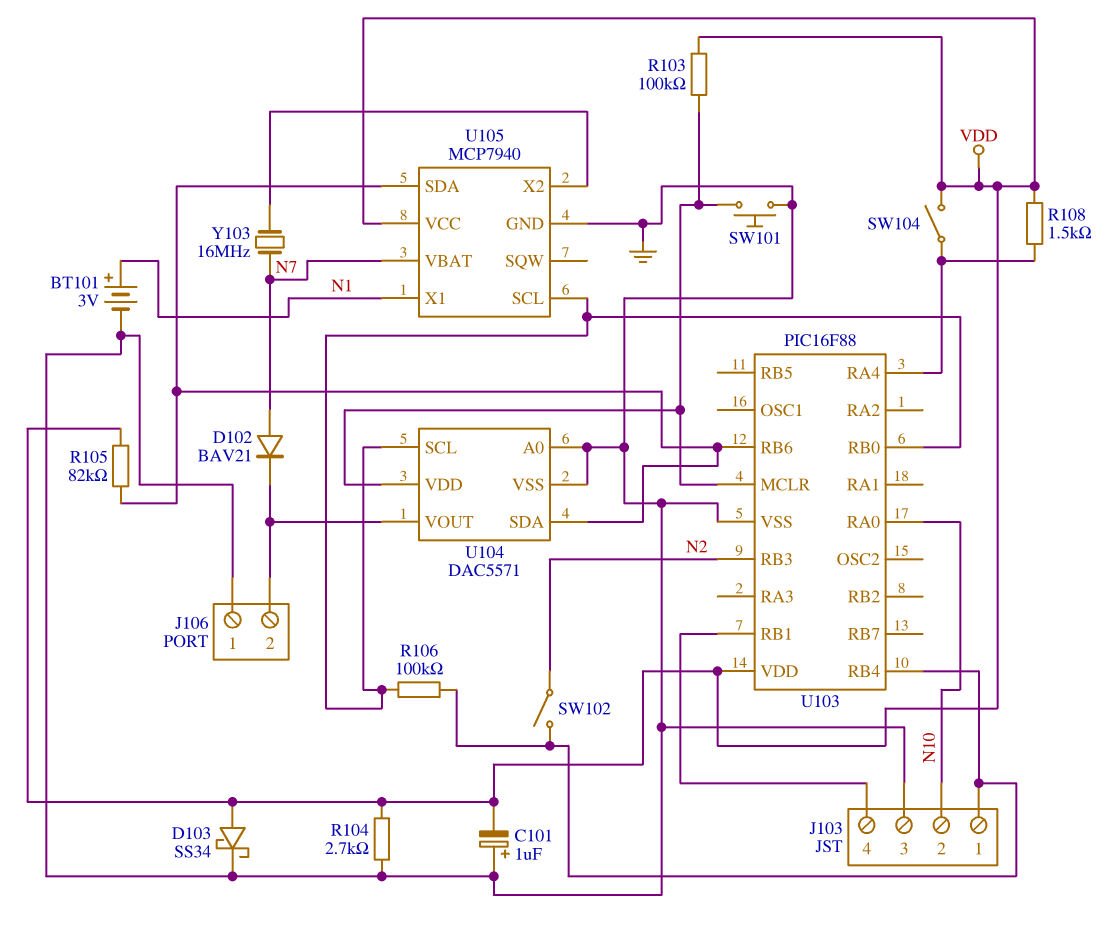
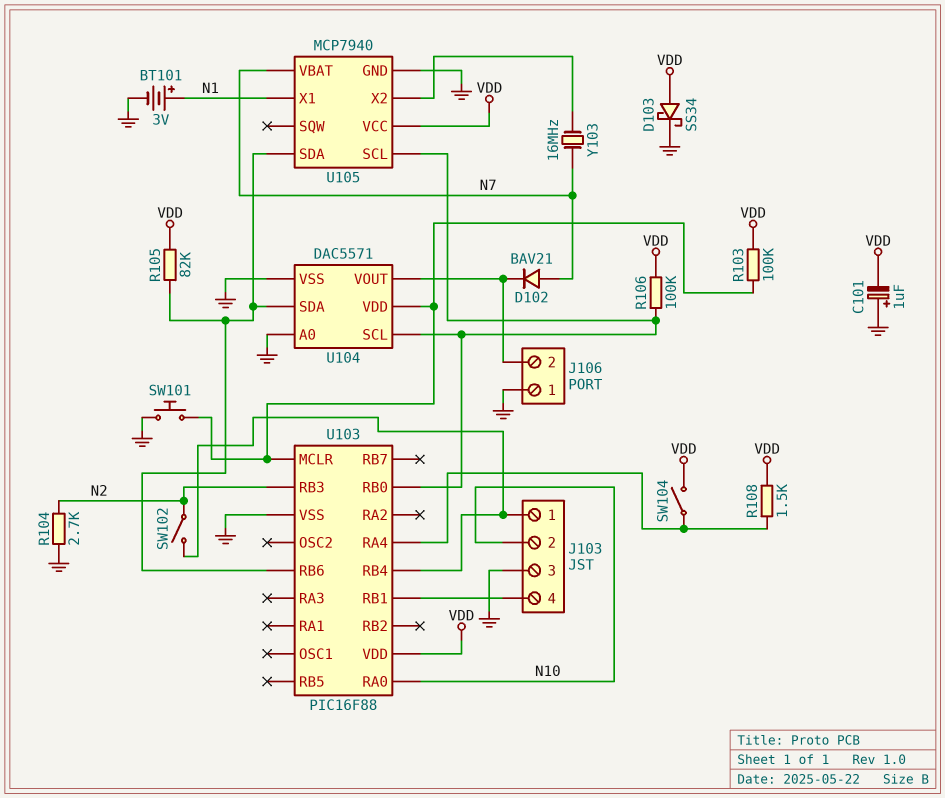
R104: 2.7k (GND, VDD) -> 2.7k (GND, N2)
R106: 100k (J103/1, U103/RB0) -> 100k (U103/RB0, VDD)

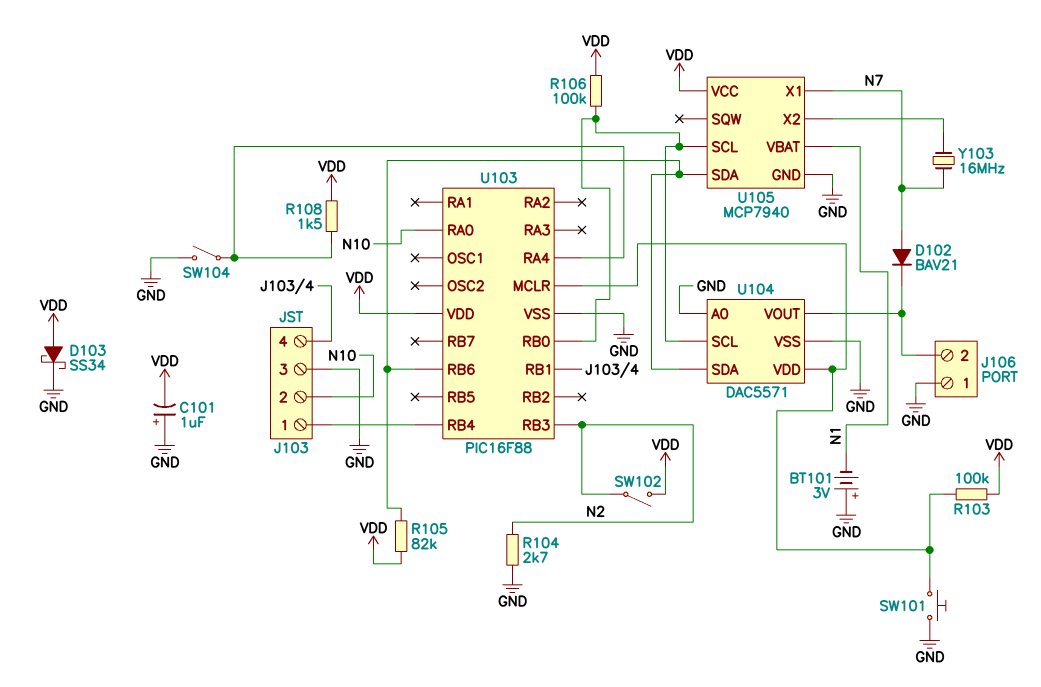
BT101: 3V (plus N1, minus GND) -> 3V (plus GND, minus N1)
SW102: switch (J103/1, N2) -> switch (N2, VDD)
SW104: switch (U103/RA4, VDD) -> switch (GND, U103/RA4)
U105 pin VBAT: N7 -> N1
U105 pin X1: N1 -> N7

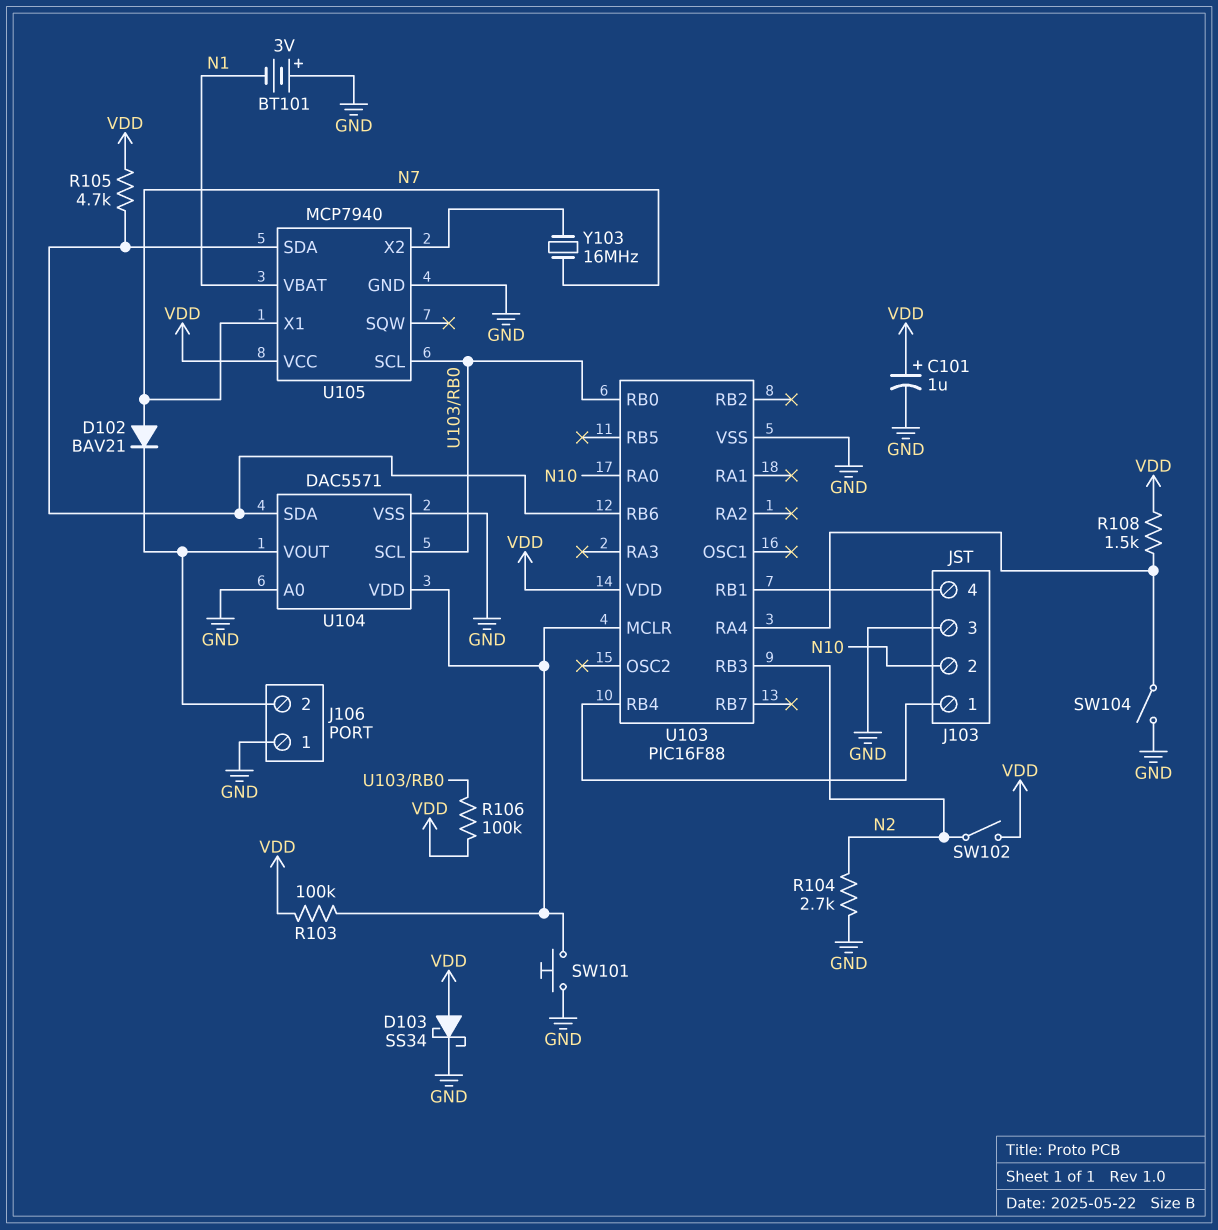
C101: 1uF (plus GND, minus VDD) -> 1uF (plus VDD, minus GND)
R105: 82k (U103/RB6, VDD) -> 4.7k (U103/RB6, VDD)

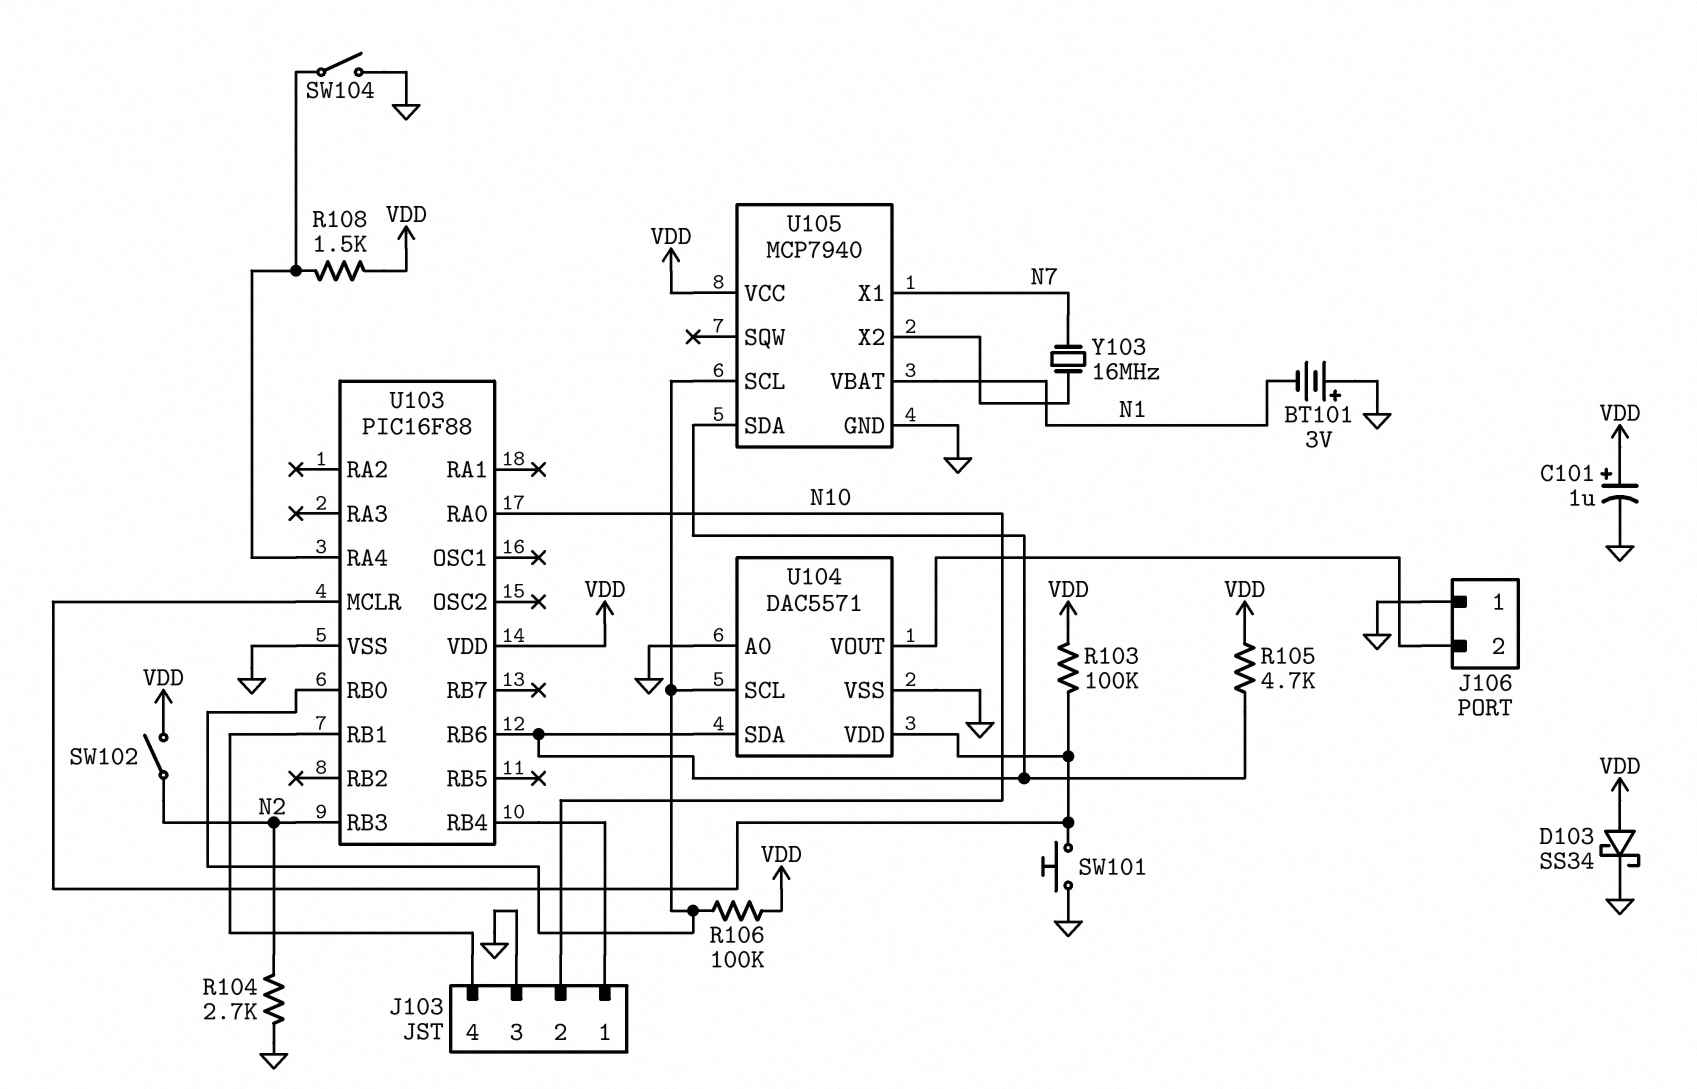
D102: diode BAV21 (A N7, K J106/2) -> none

